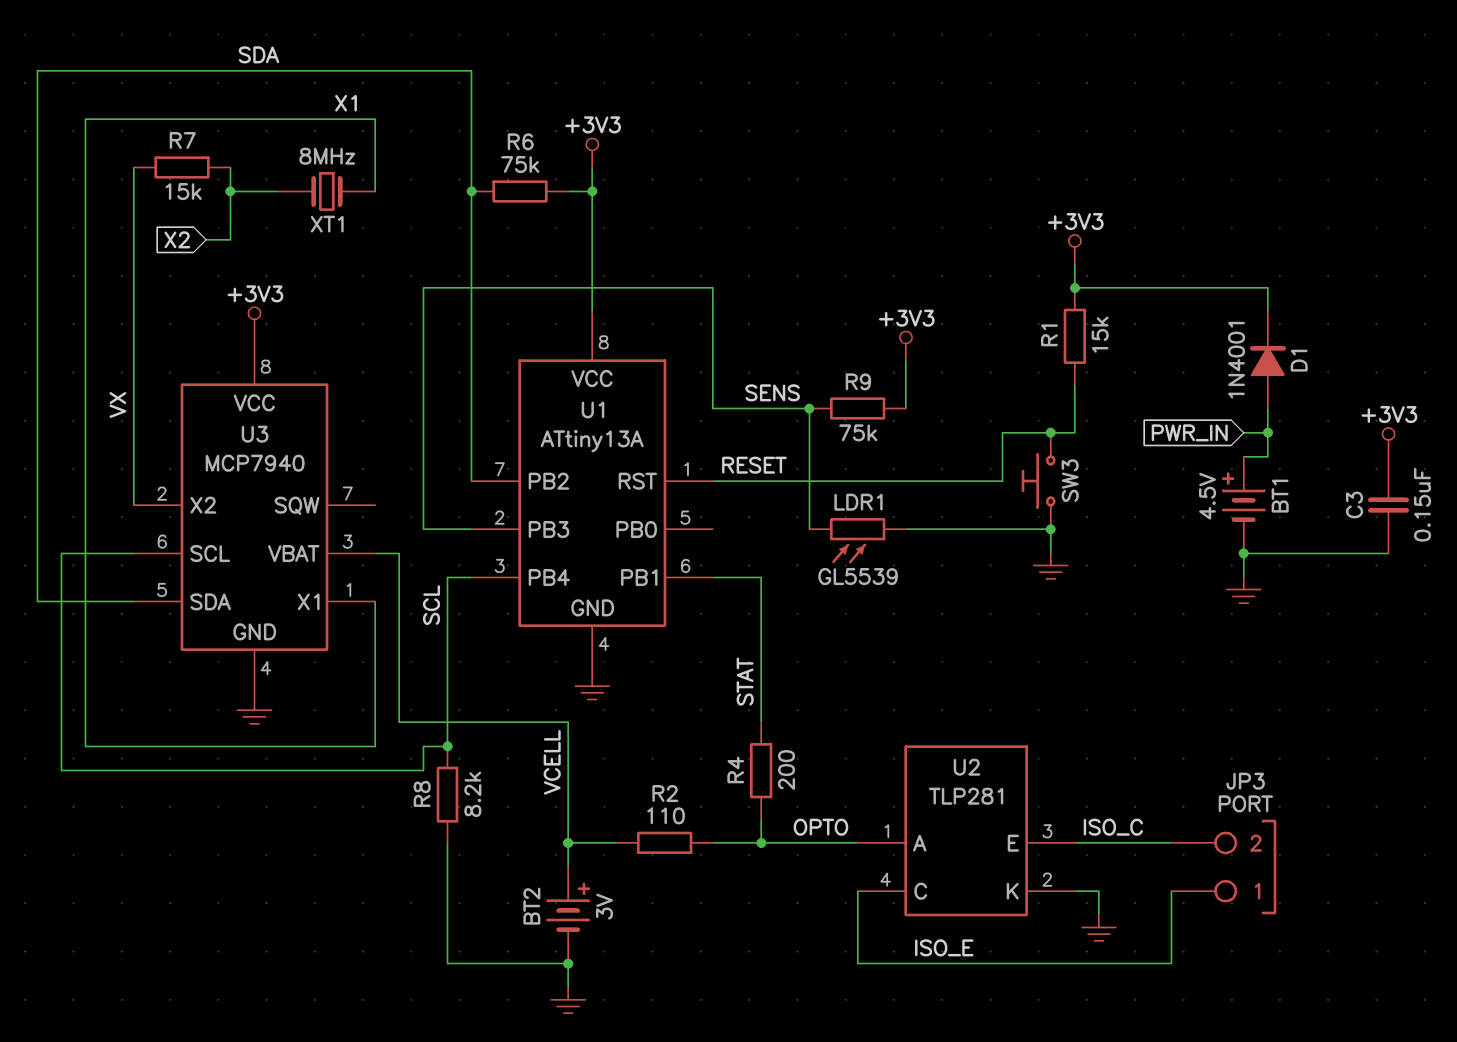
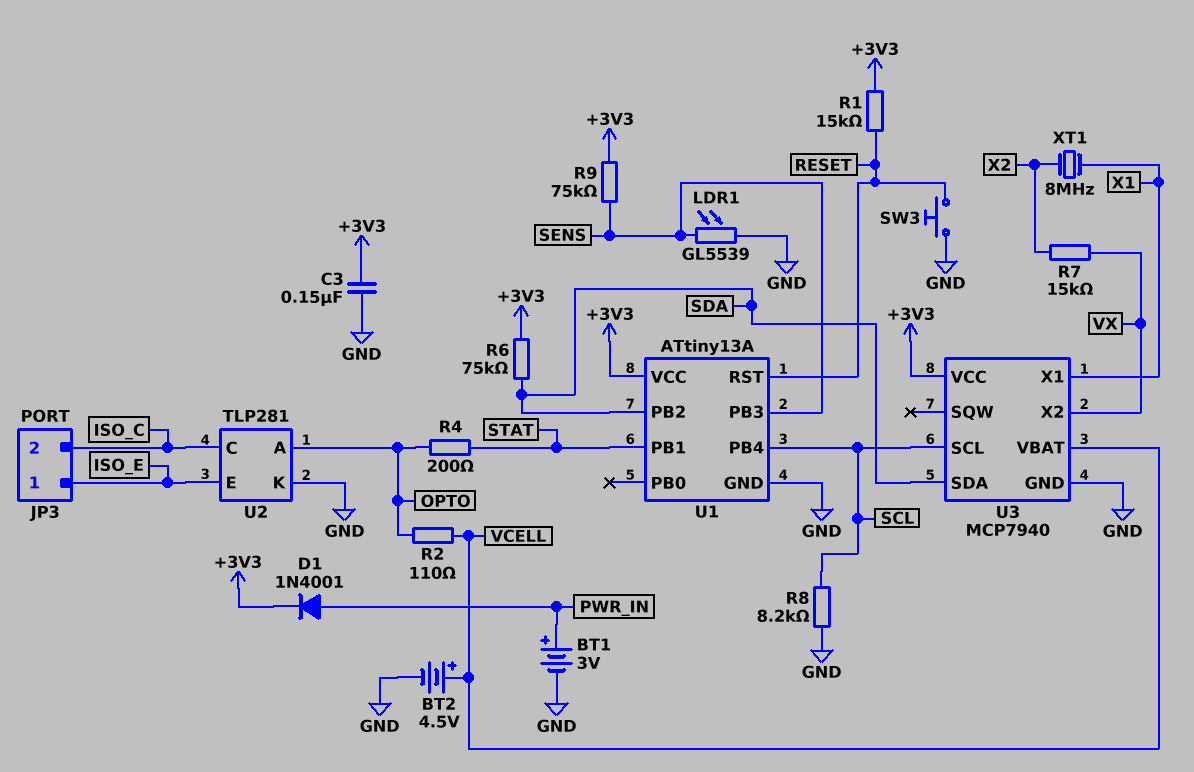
BT1: 4.5V (plus PWR_IN, minus GND) -> 3V (plus PWR_IN, minus GND)
BT2: 3V (plus VCELL, minus GND) -> 4.5V (plus VCELL, minus GND)
U2 pin C: ISO_E -> ISO_C
U2 pin E: ISO_C -> ISO_E

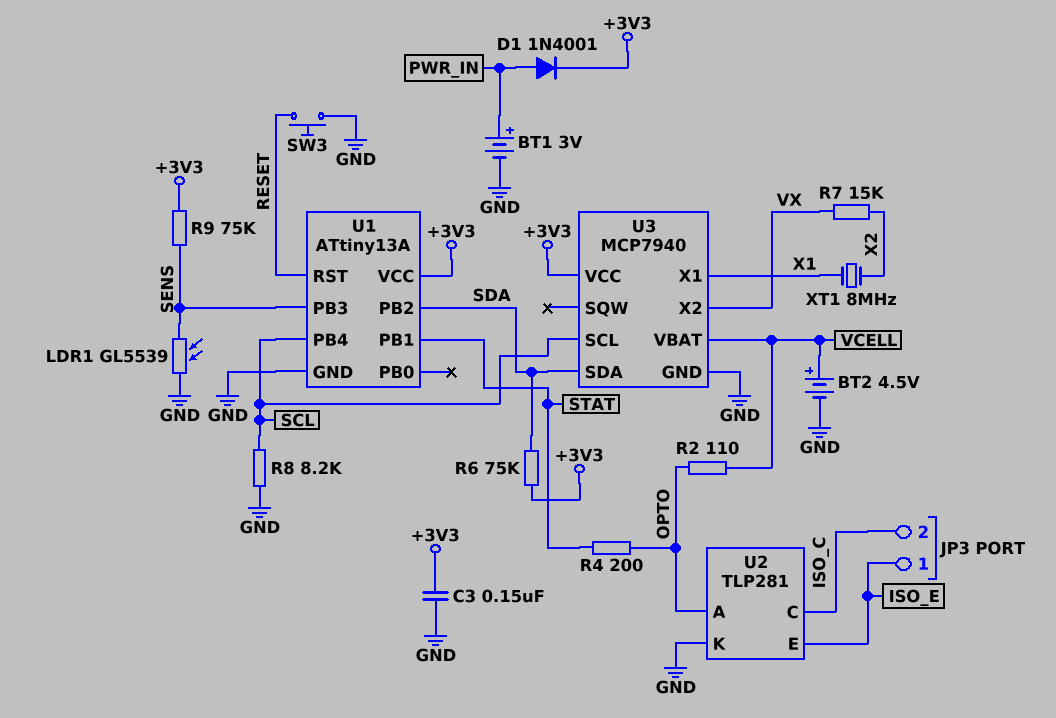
R1: 15k (+3V3, RESET) -> none

